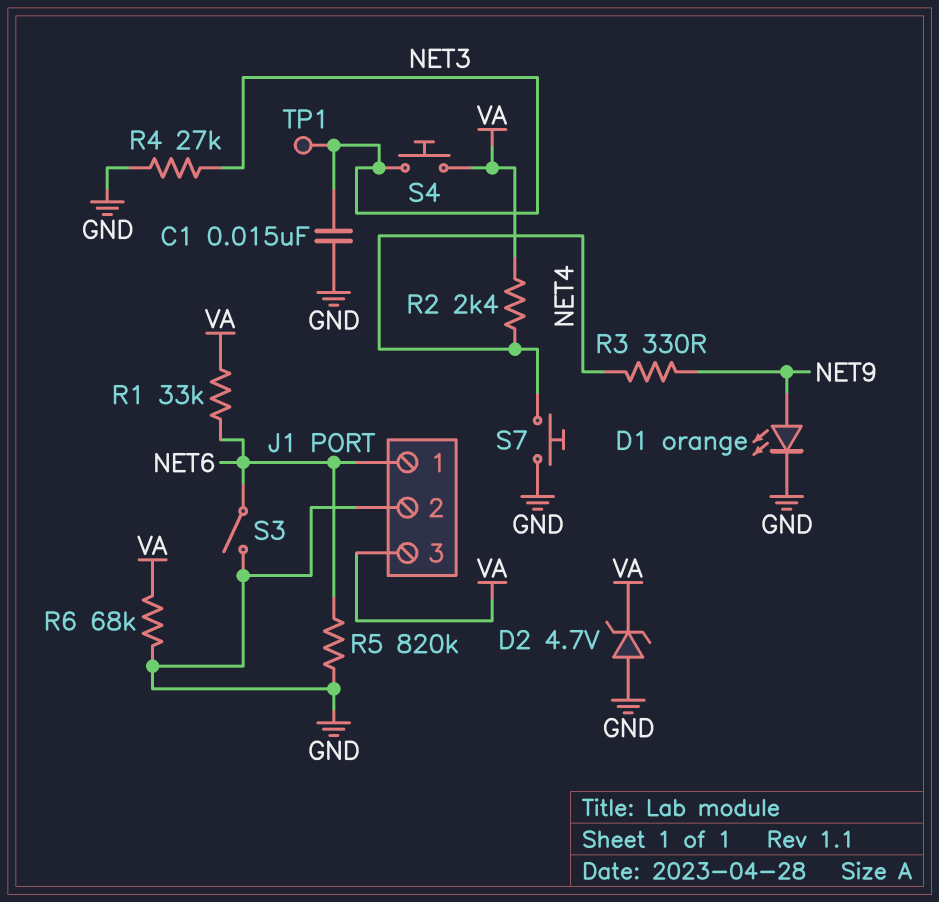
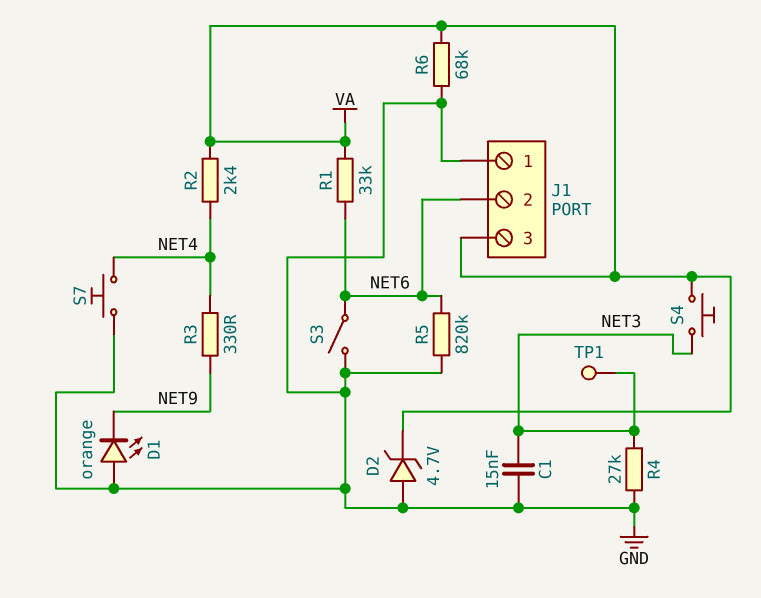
D1: LED orange (A NET9, K GND) -> LED orange (A GND, K NET9)
J1 pin 1: NET6 -> GND
J1 pin 2: GND -> NET6

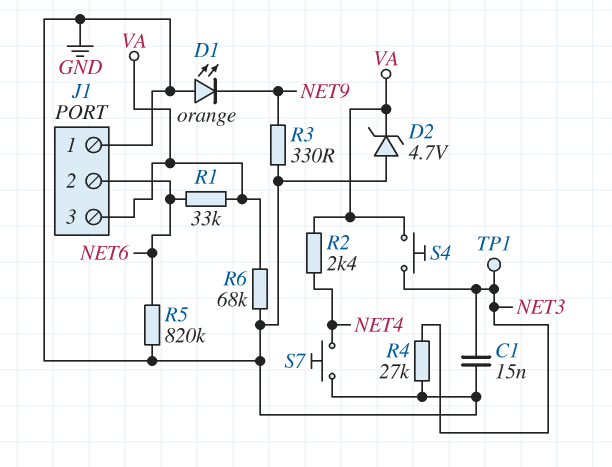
R3: 330 (NET4, NET9) -> 330 (GND, NET9)
S3: switch (GND, NET6) -> none

